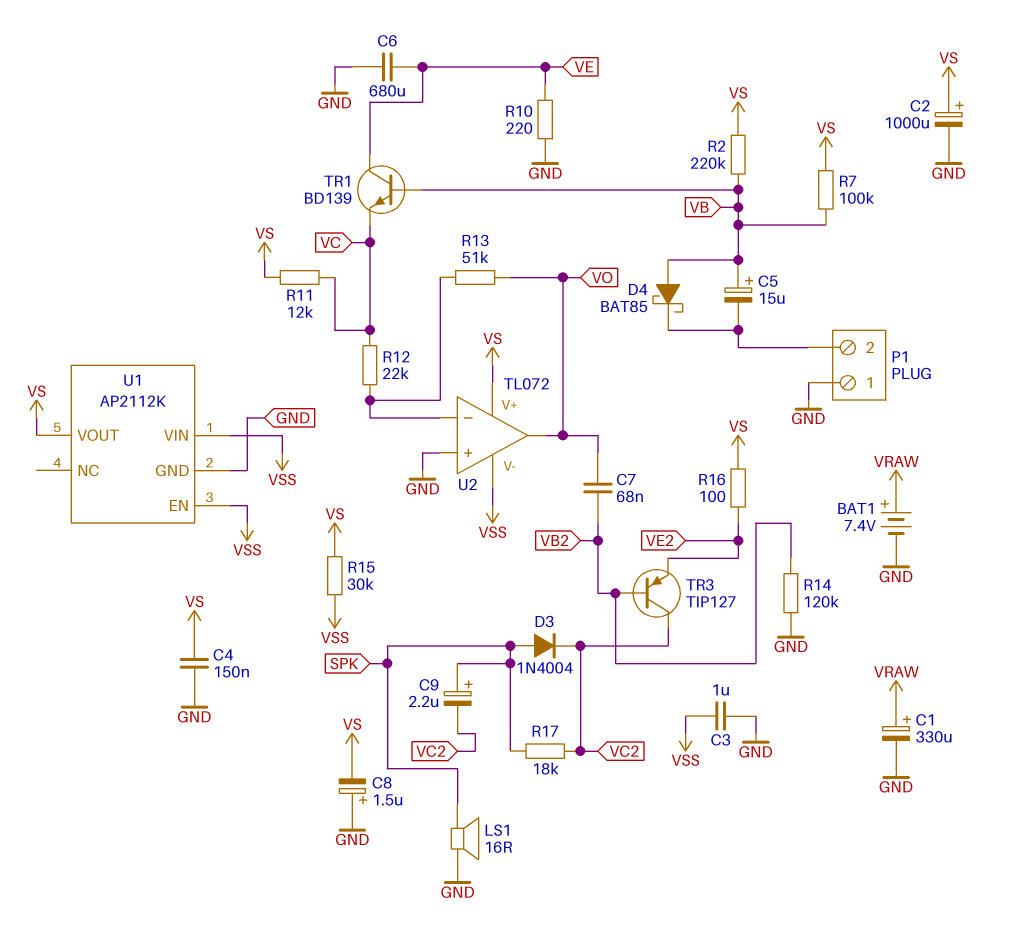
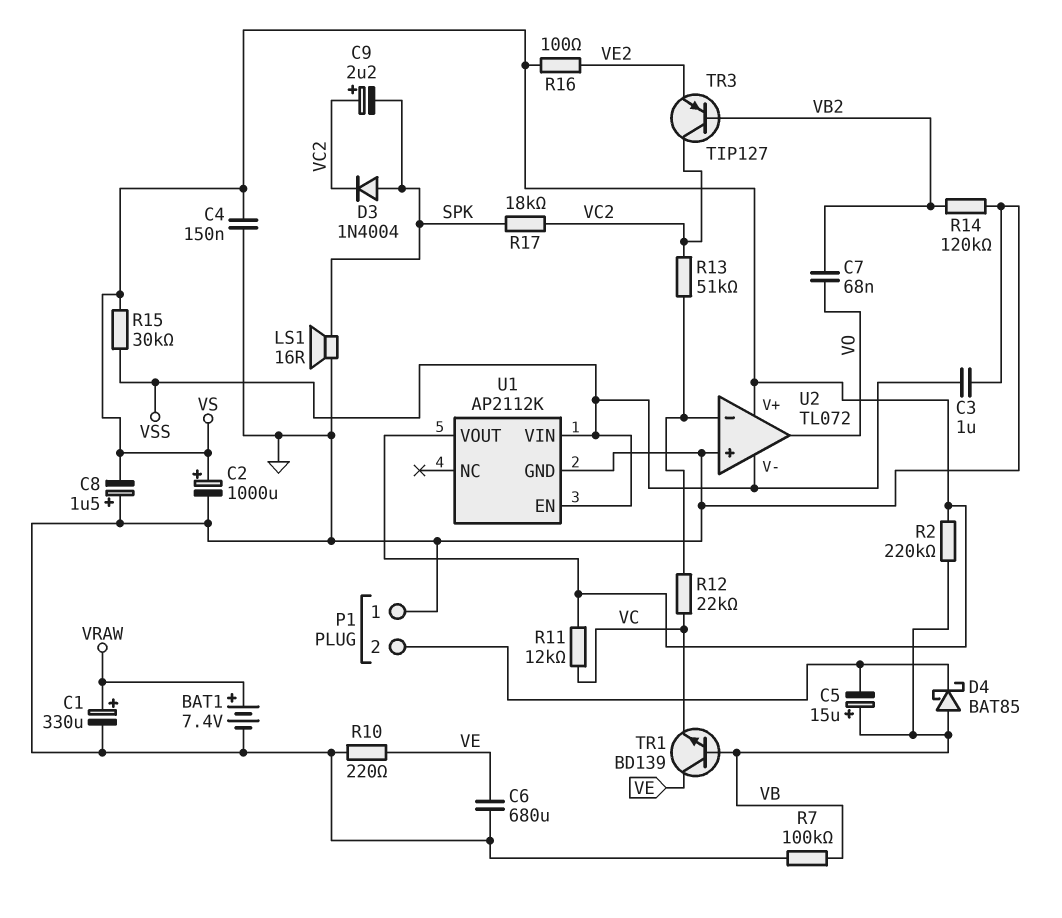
C9: 2.2uF (plus SPK, minus VC2) -> 2.2uF (plus VC2, minus SPK)
R7: 100k (VB, VS) -> 100k (GND, VB)
R13: 51k (U2/in-, VO) -> 51k (U2/in-, VC2)

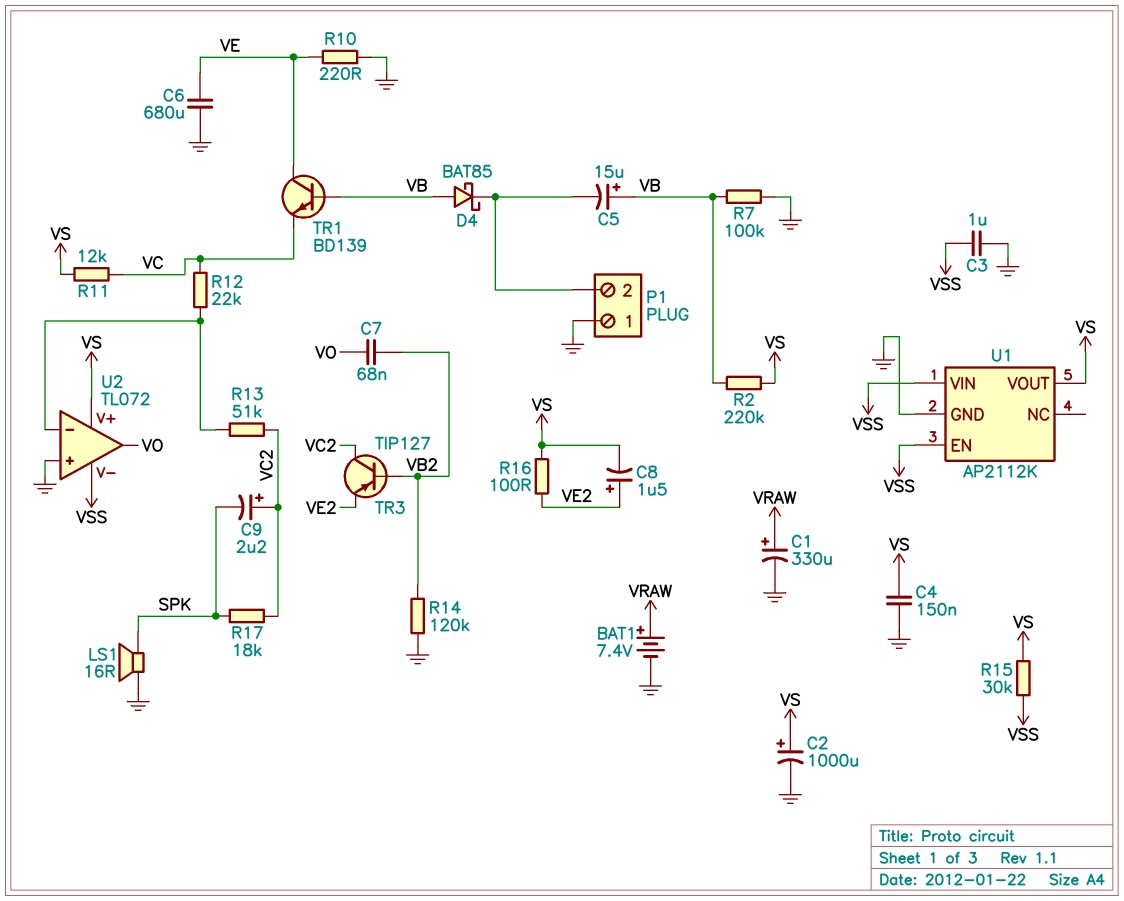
C8: 1.5uF (plus GND, minus VS) -> 1.5uF (plus VE2, minus VS)
D3: diode 1N4004 (A SPK, K VC2) -> none

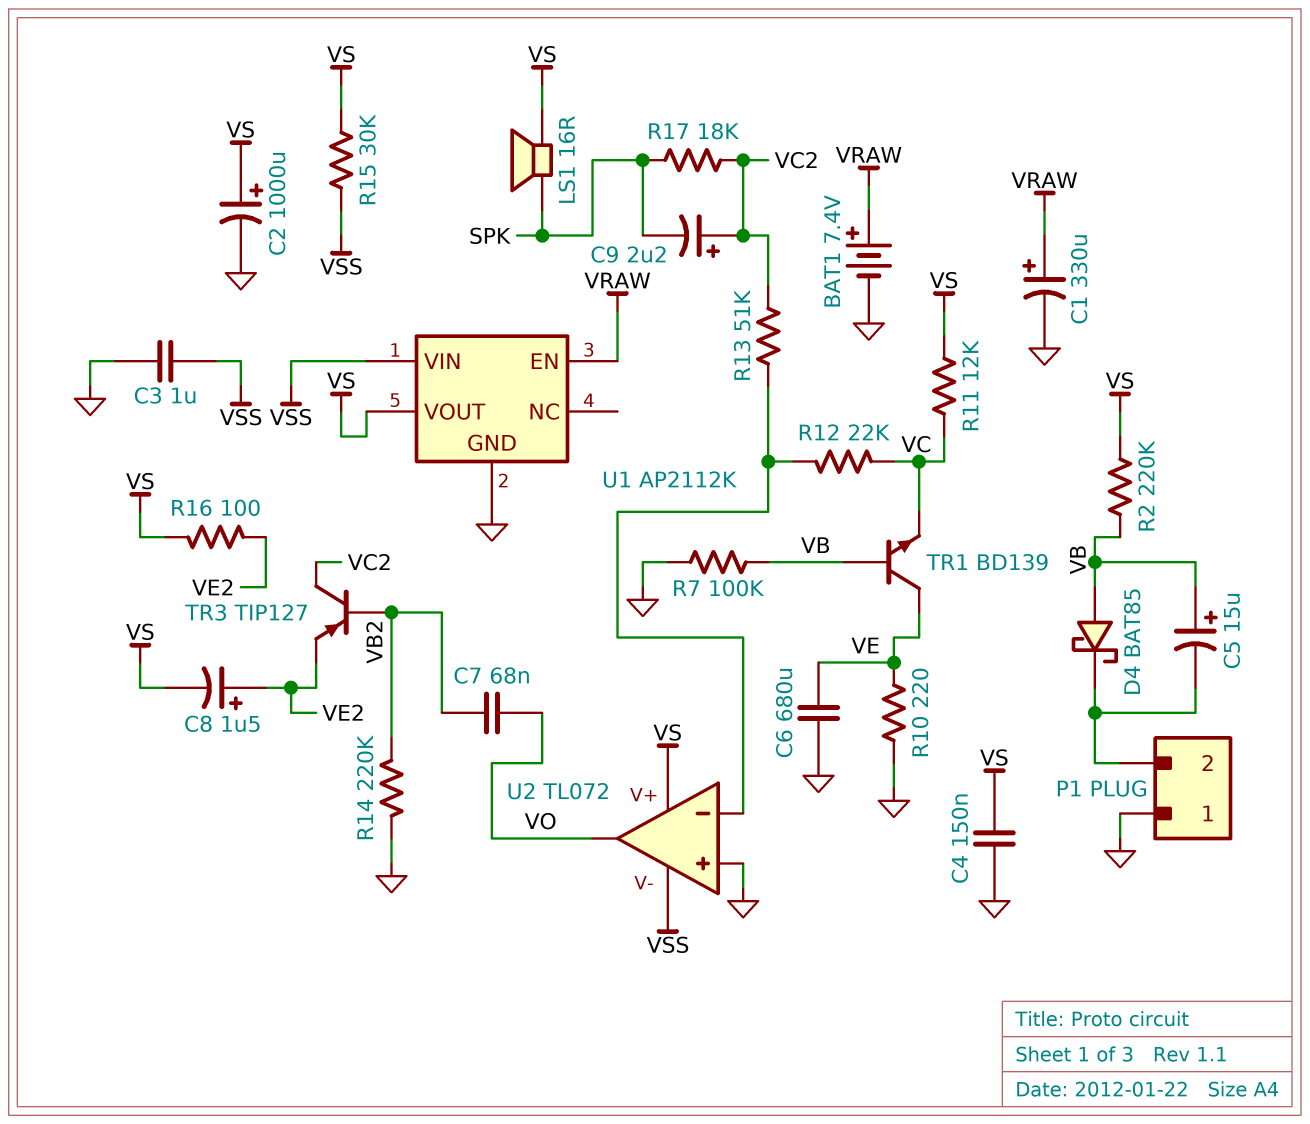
LS1: speaker 16R (GND, SPK) -> speaker 16R (SPK, VS)
R14: 120k (GND, VB2) -> 220k (GND, VB2)
U1 pin EN: VSS -> VRAW

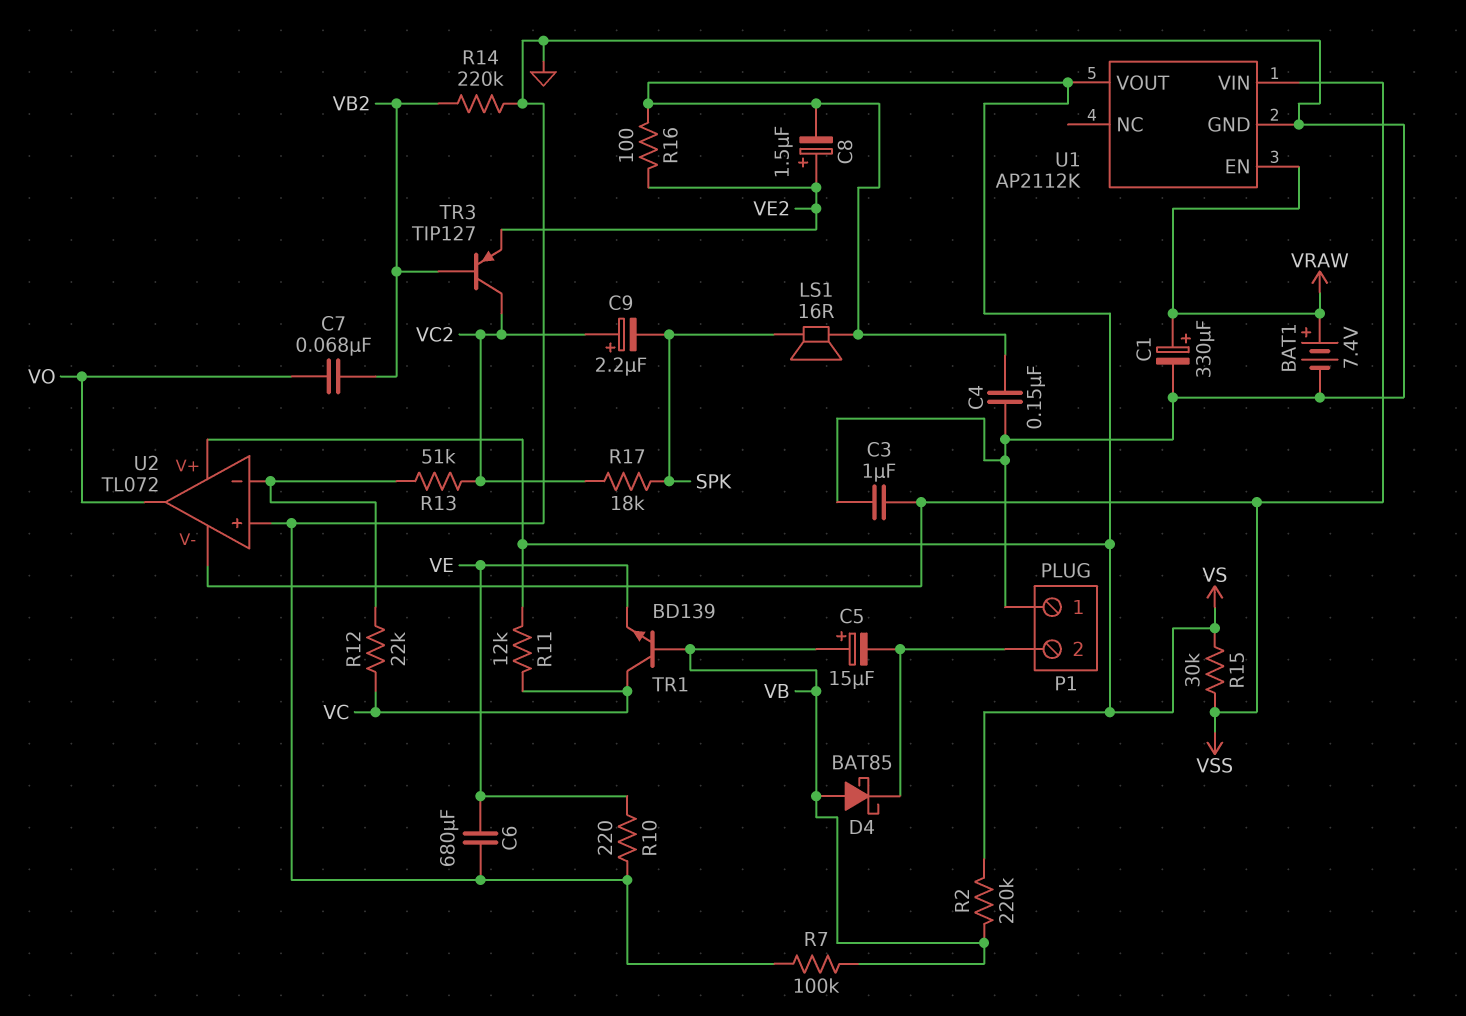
C2: 1000uF (plus VS, minus GND) -> none
TR1: NPN BD139 (B VB, C VE, E VC) -> NPN BD139 (B VB, C VC, E VE)

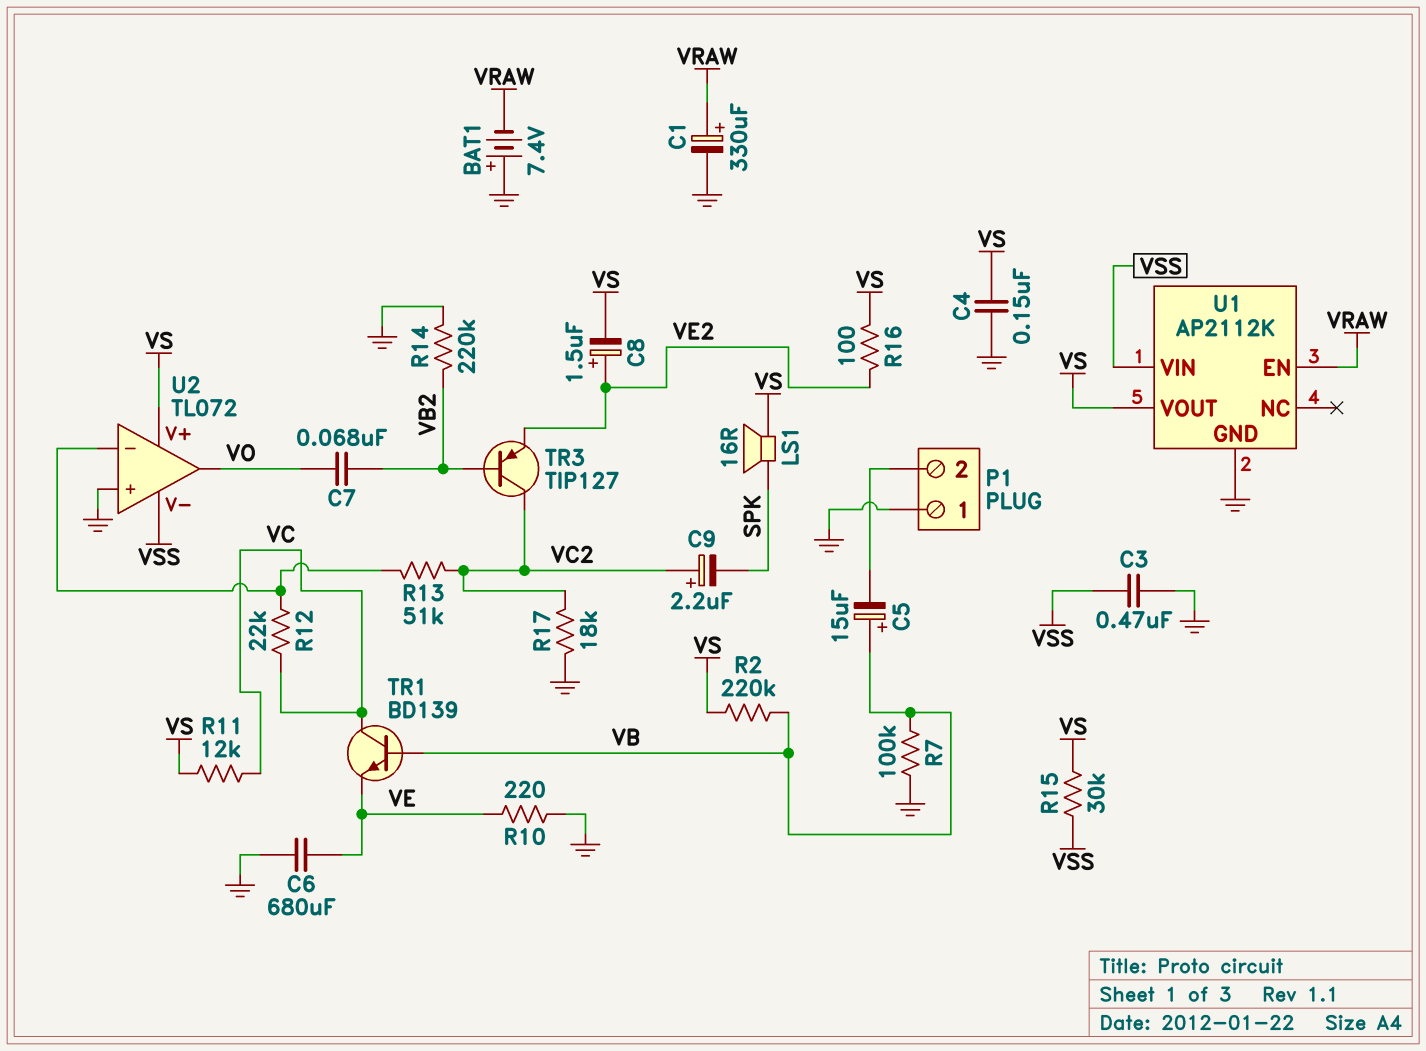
BAT1: 7.4V (plus VRAW, minus GND) -> 7.4V (plus GND, minus VRAW)
C3: 1uF (GND, VSS) -> 470nF (GND, VSS)
D4: schottky BAT85 (A VB, K P1/2) -> none
R17: 18k (SPK, VC2) -> 18k (GND, VC2)

